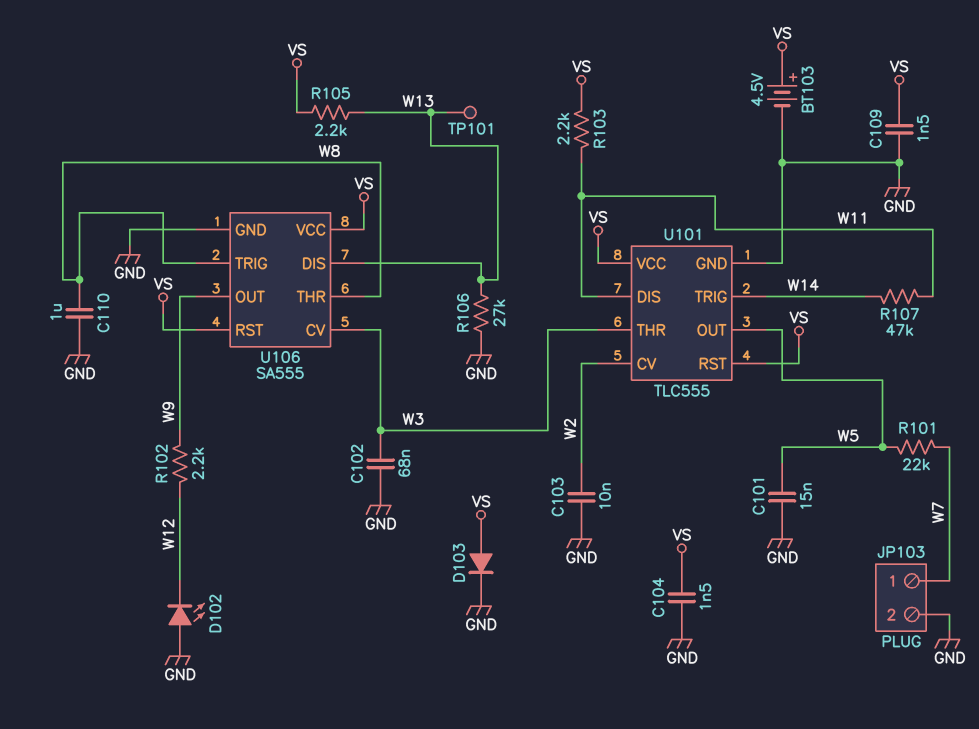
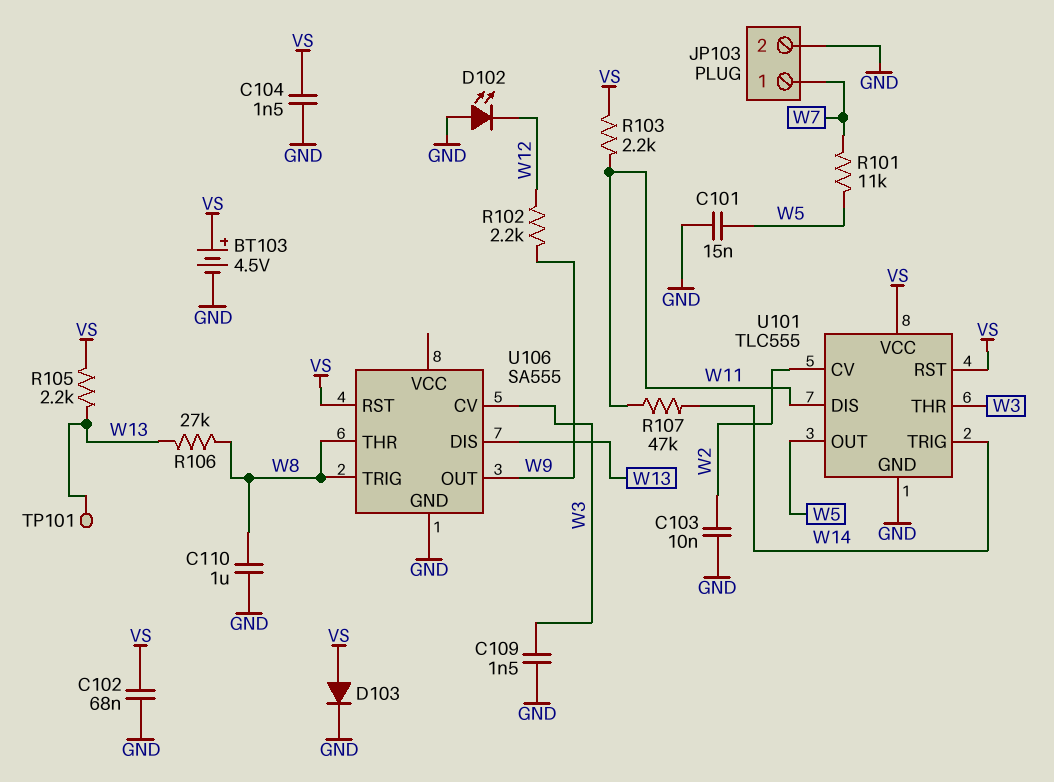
C102: 68nF (GND, W3) -> 68nF (GND, VS)
C109: 1.5nF (GND, VS) -> 1.5nF (GND, W3)
R101: 22k (W5, W7) -> 11k (W5, W7)
R106: 27k (GND, W13) -> 27k (W8, W13)
U106 pin VCC: VS -> none

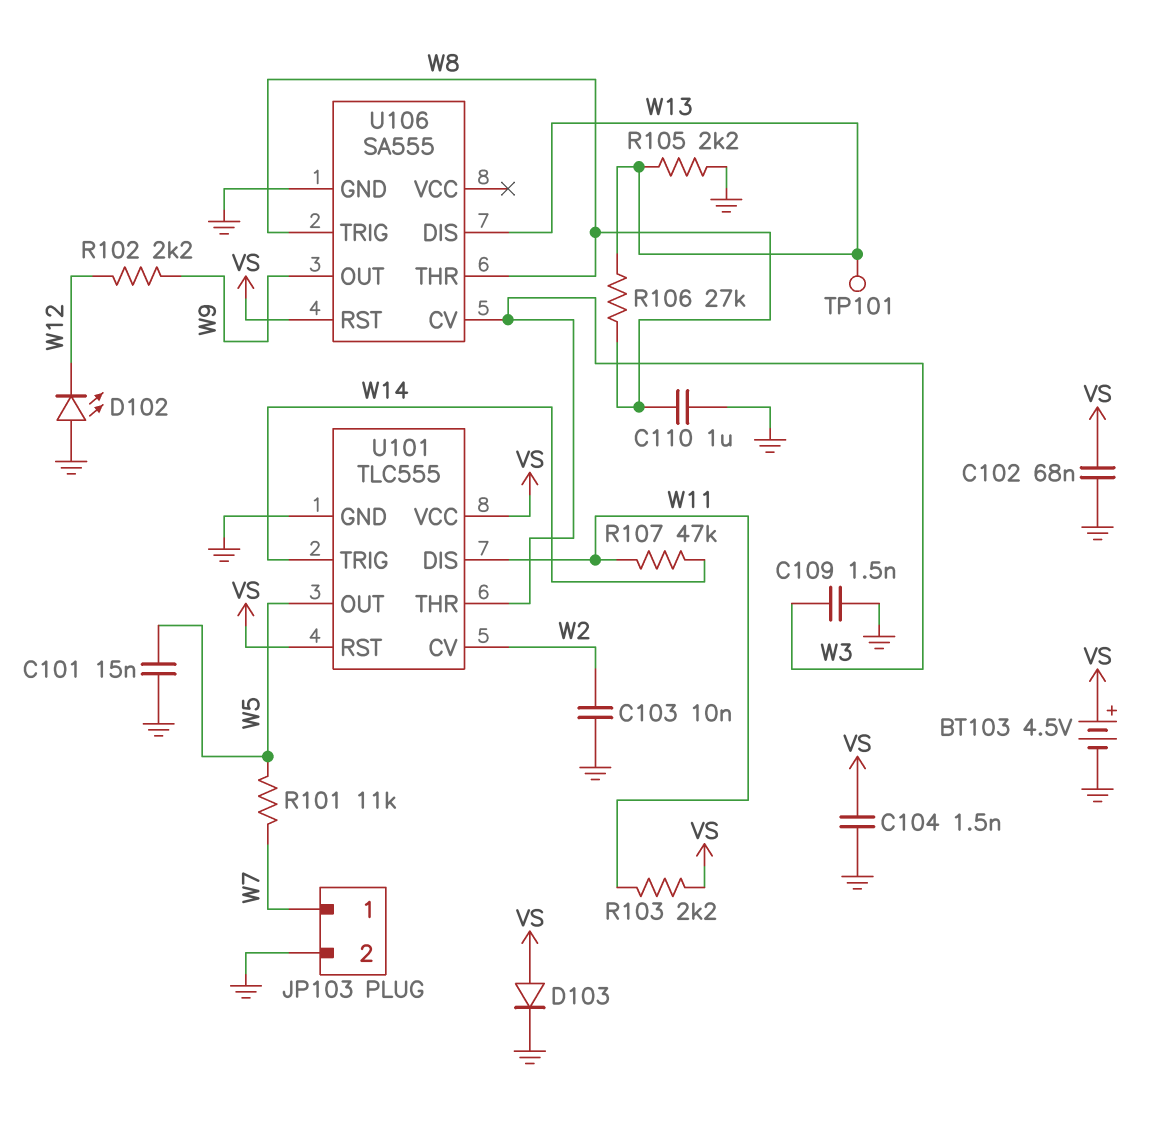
R105: 2.2k (VS, W13) -> 2.2k (GND, W13)

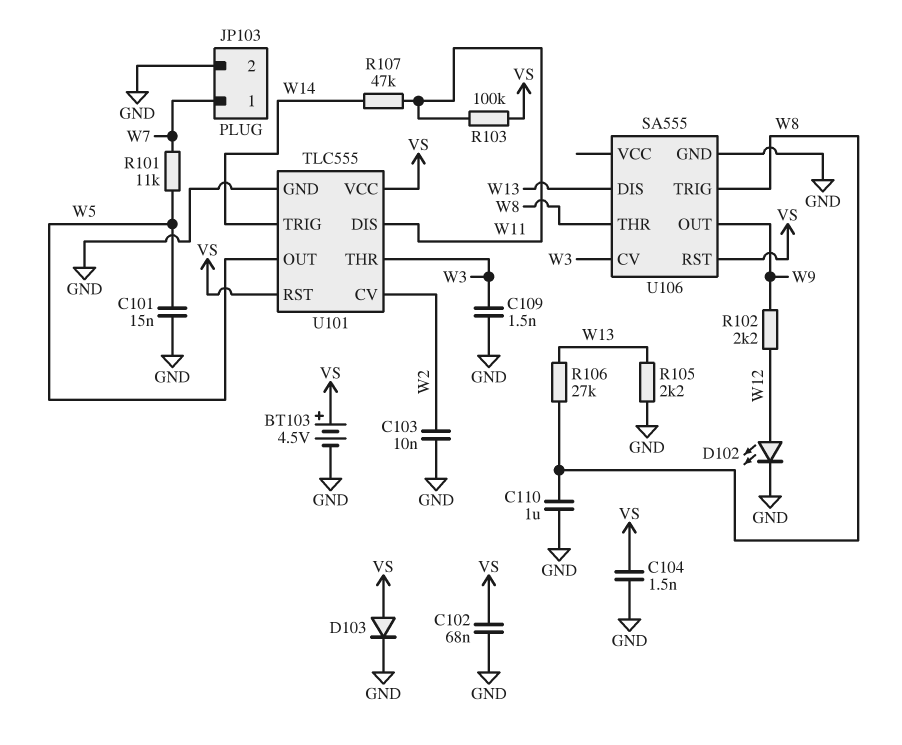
D102: LED (A GND, K W12) -> LED (A W12, K GND)
R103: 2.2k (VS, W11) -> 100k (VS, W11)
TP101: test point (W13) -> none

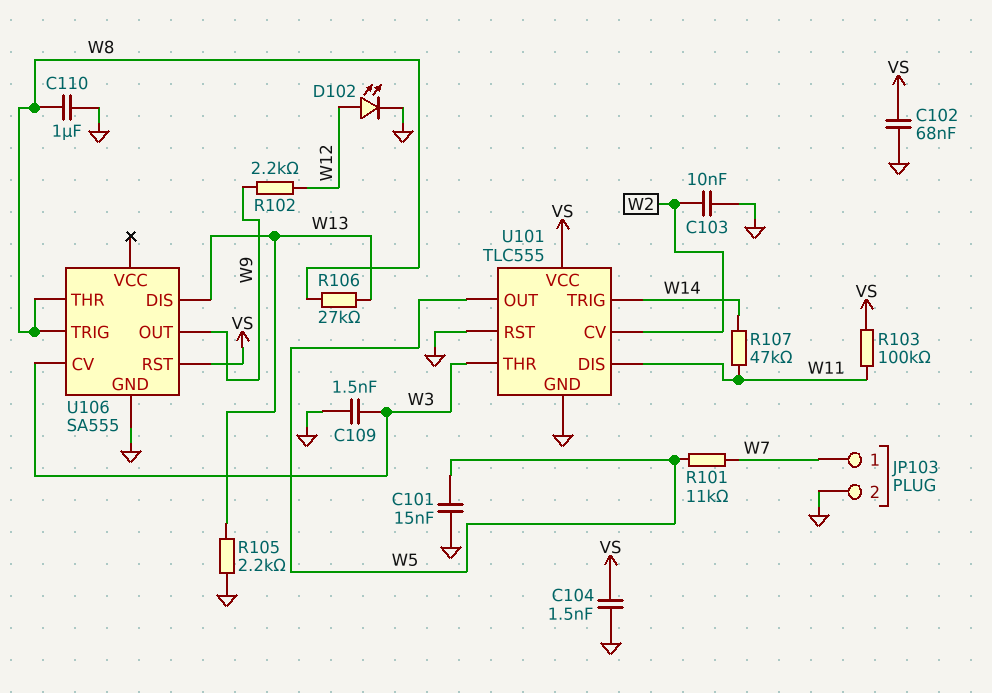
BT103: 4.5V (plus VS, minus GND) -> none
D103: diode (A VS, K GND) -> none
U101 pin RST: VS -> GND

